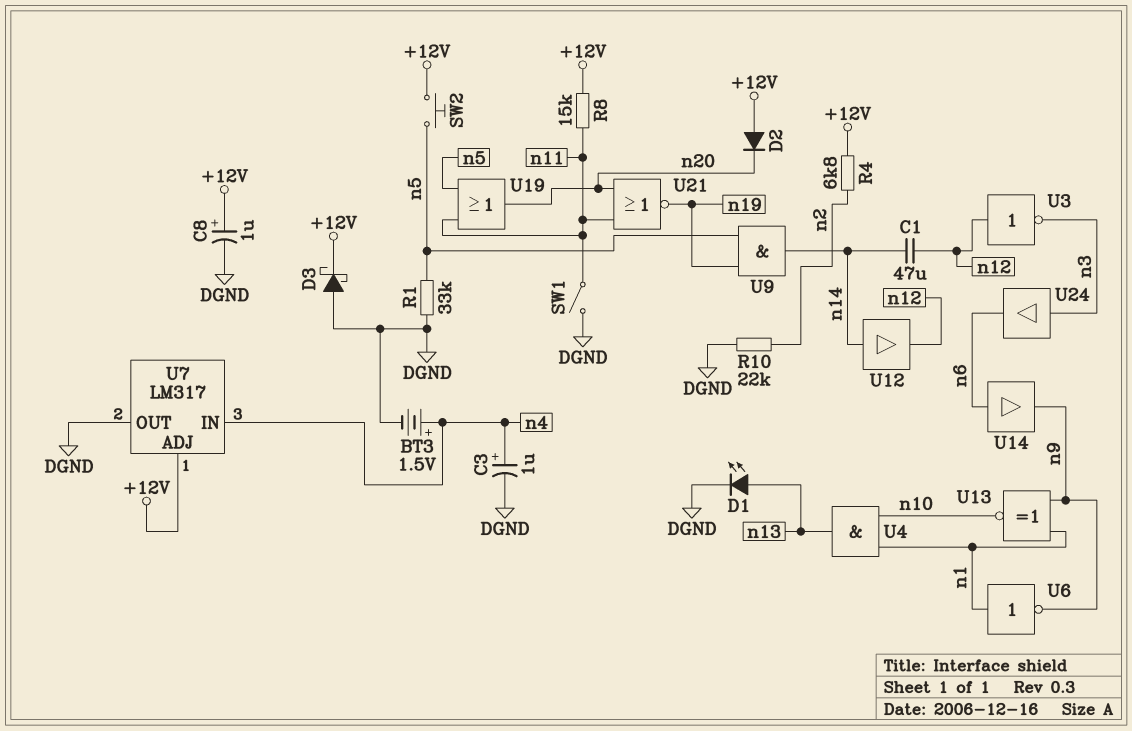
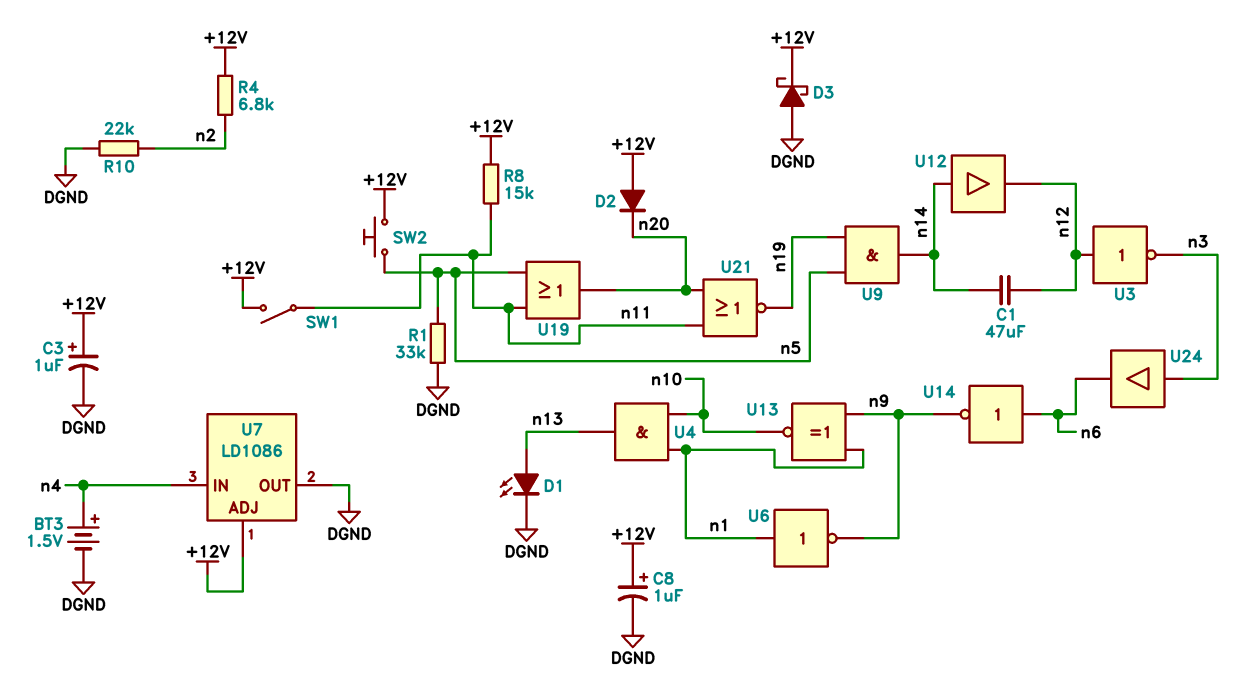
C3: 1uF (plus n4, minus DGND) -> 1uF (plus +12V, minus DGND)
SW1: switch (DGND, n11) -> switch (+12V, n11)
U7: LM317 -> LD1086
U14: buffer (in n6, out n9) -> NOT (in n6, out n9)

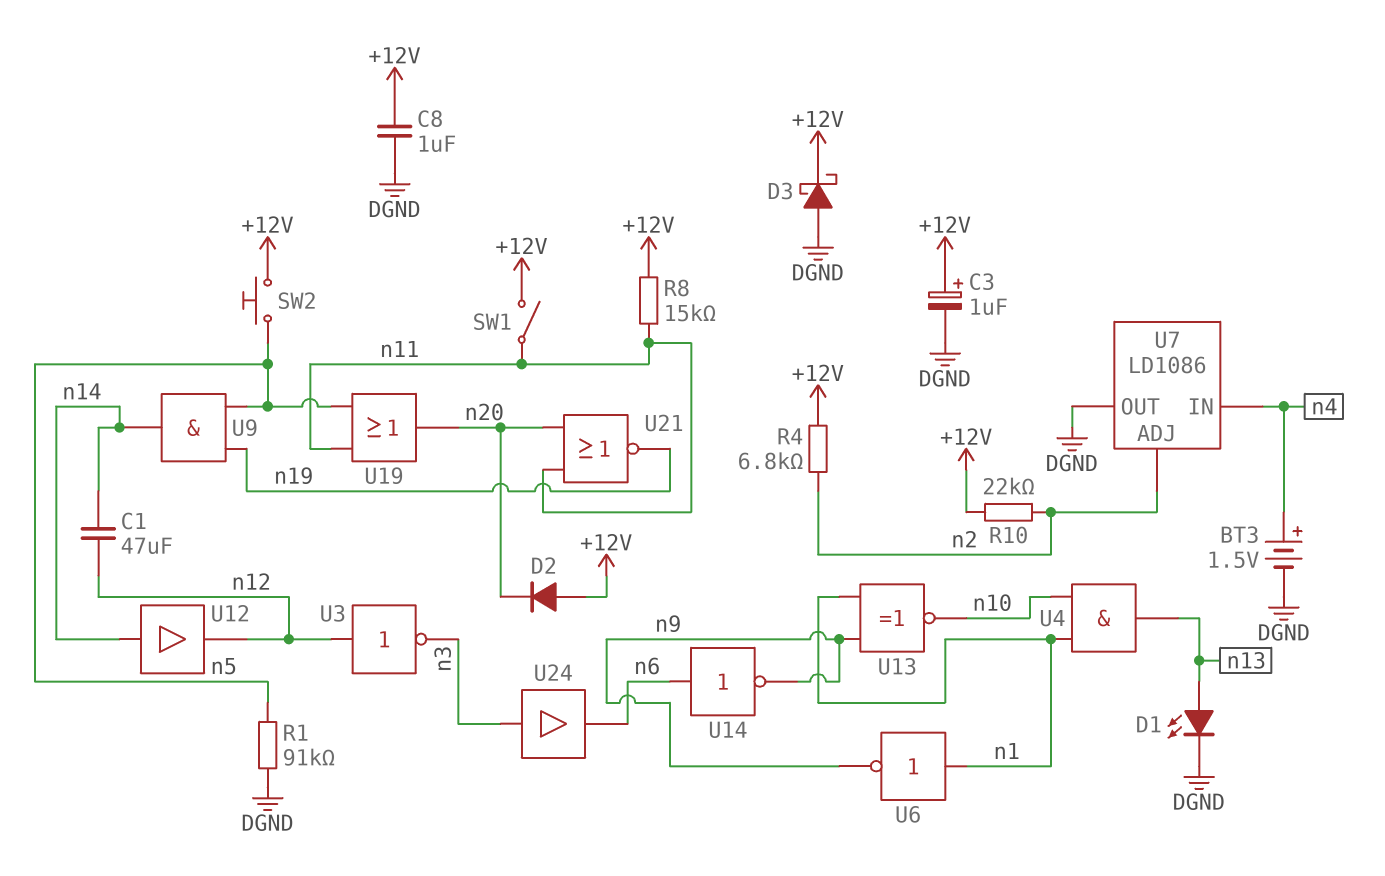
C8: 1uF (plus +12V, minus DGND) -> 1uF (+12V, DGND)
R1: 33k (DGND, n5) -> 91k (DGND, n5)
R10: 22k (DGND, n2) -> 22k (+12V, n2)
U7 pin ADJ: +12V -> n2

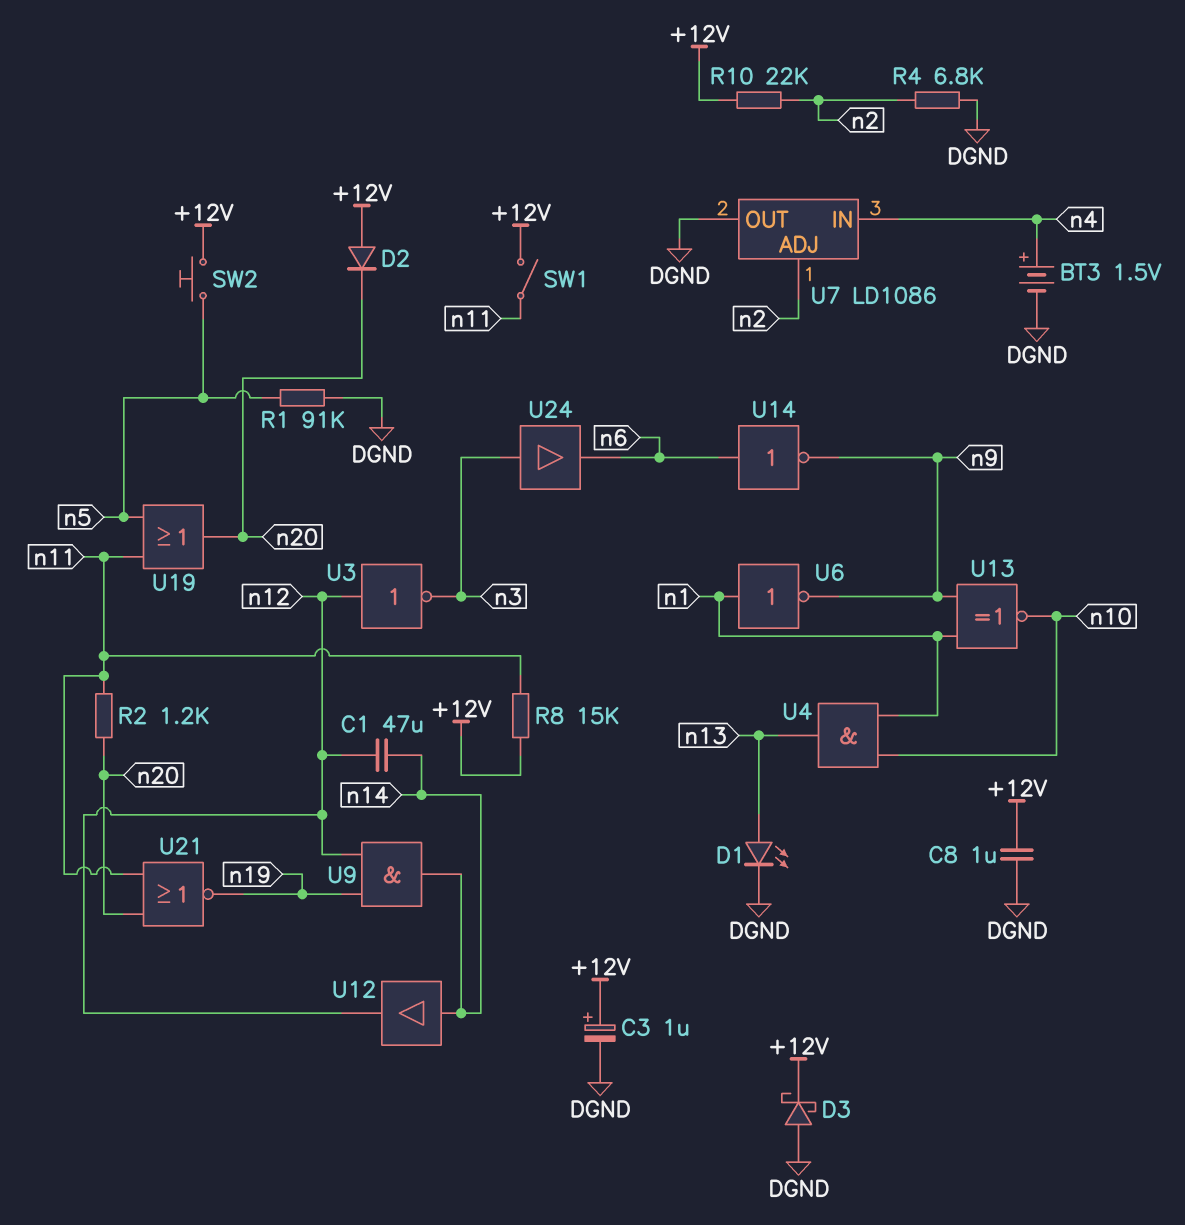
R2: none -> 1.2k (n11, n20)
R4: 6.8k (+12V, n2) -> 6.8k (DGND, n2)
U9: AND (in n5, in n19, out n14) -> AND (in n12, in n19, out n14)

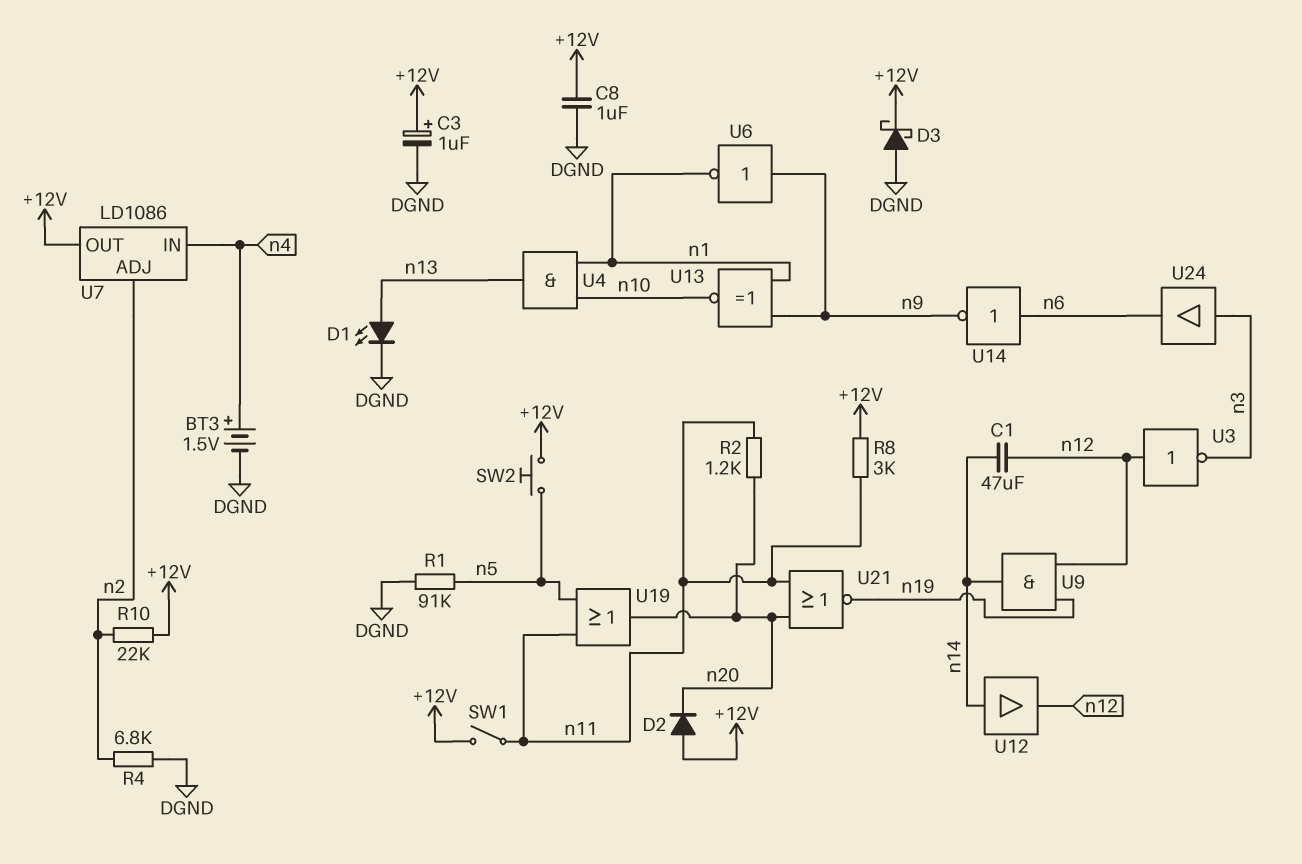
R8: 15k (+12V, n11) -> 3k (+12V, n11)
U6: NOT (in n1, out n9) -> NOT (in n9, out n1)
U7 pin OUT: DGND -> +12V

